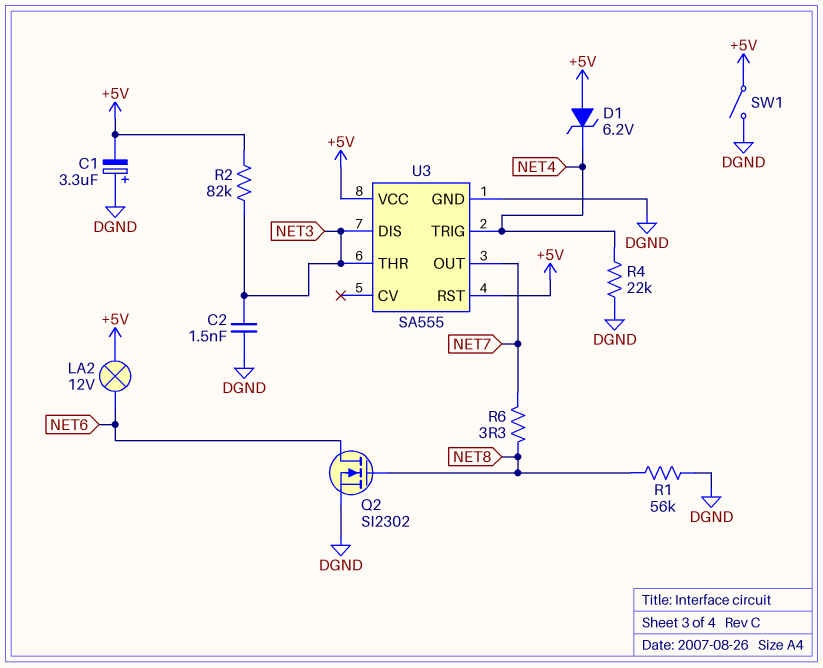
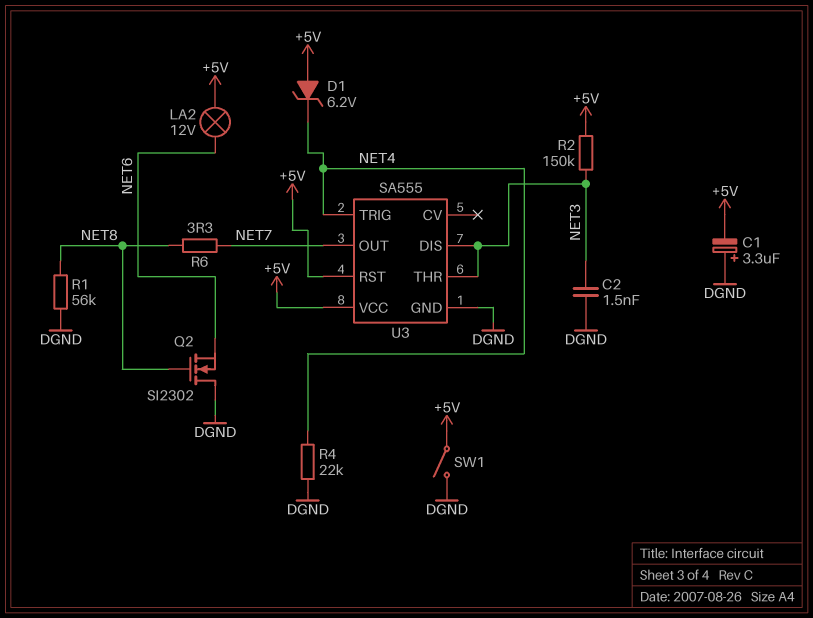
Q2: NMOS SI2302 (G NET8, D NET6, S DGND) -> NMOS SI2302 (G NET8, D DGND, S NET6)
R2: 82k (+5V, NET3) -> 150k (+5V, NET3)

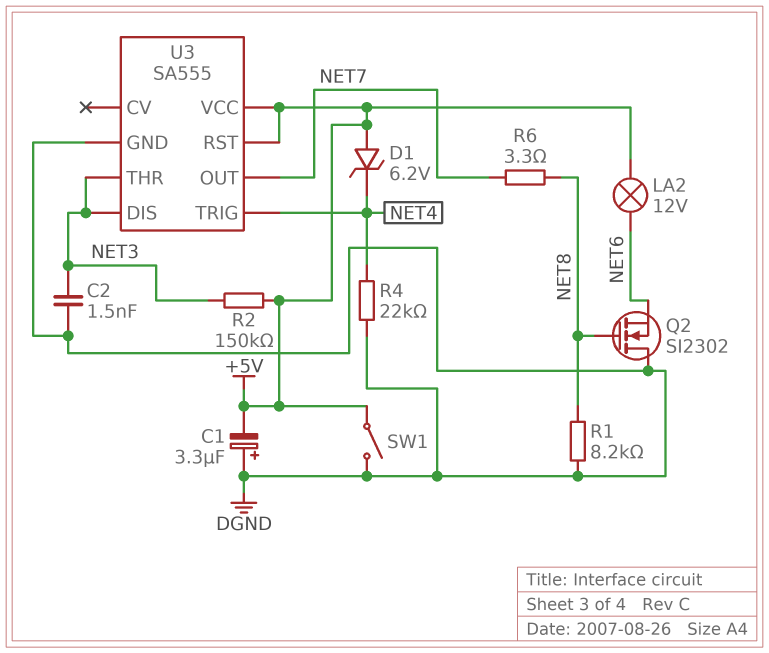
R1: 56k (DGND, NET8) -> 8.2k (DGND, NET8)

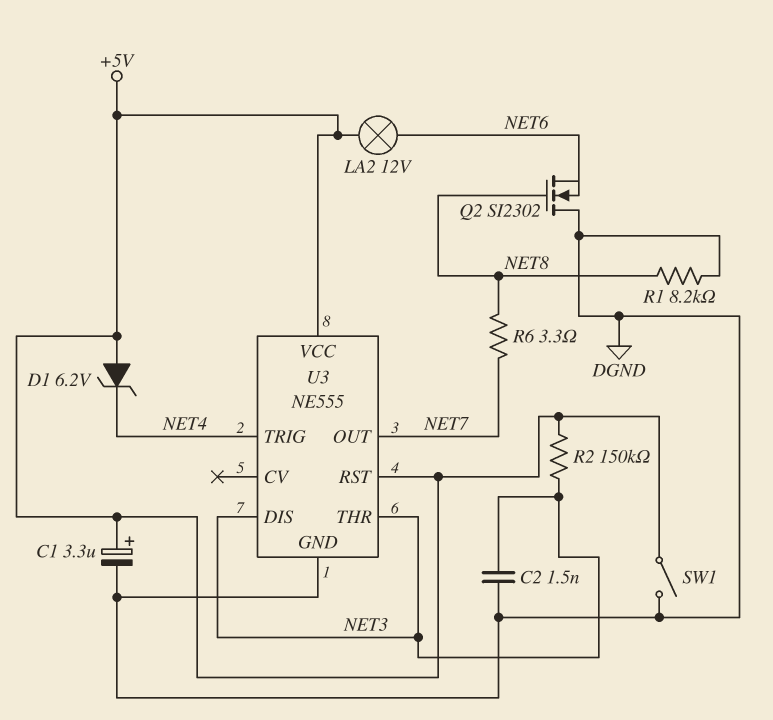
C1: 3.3uF (plus DGND, minus +5V) -> 3.3uF (plus +5V, minus DGND)
R4: 22k (DGND, NET4) -> none
U3: SA555 -> NE555

